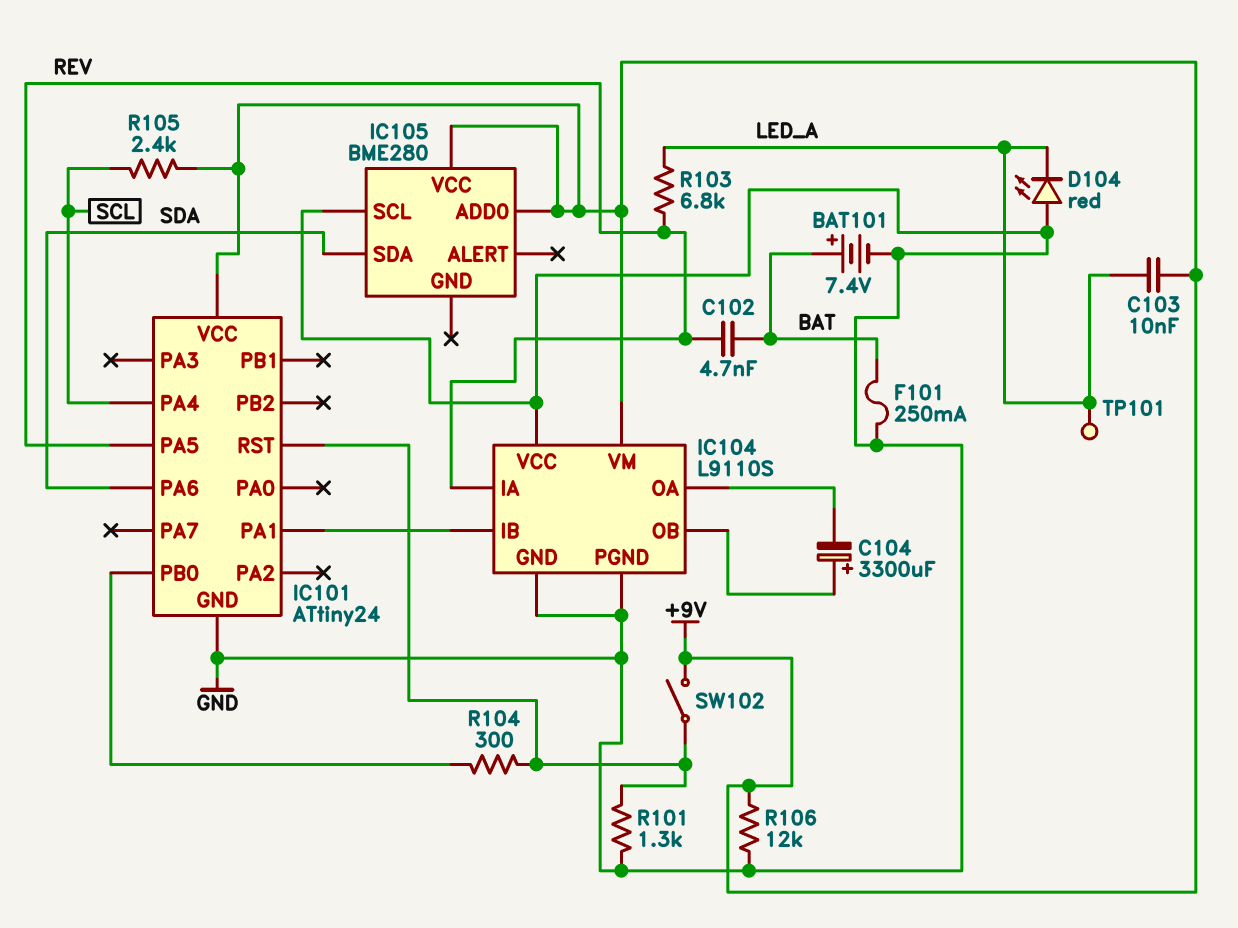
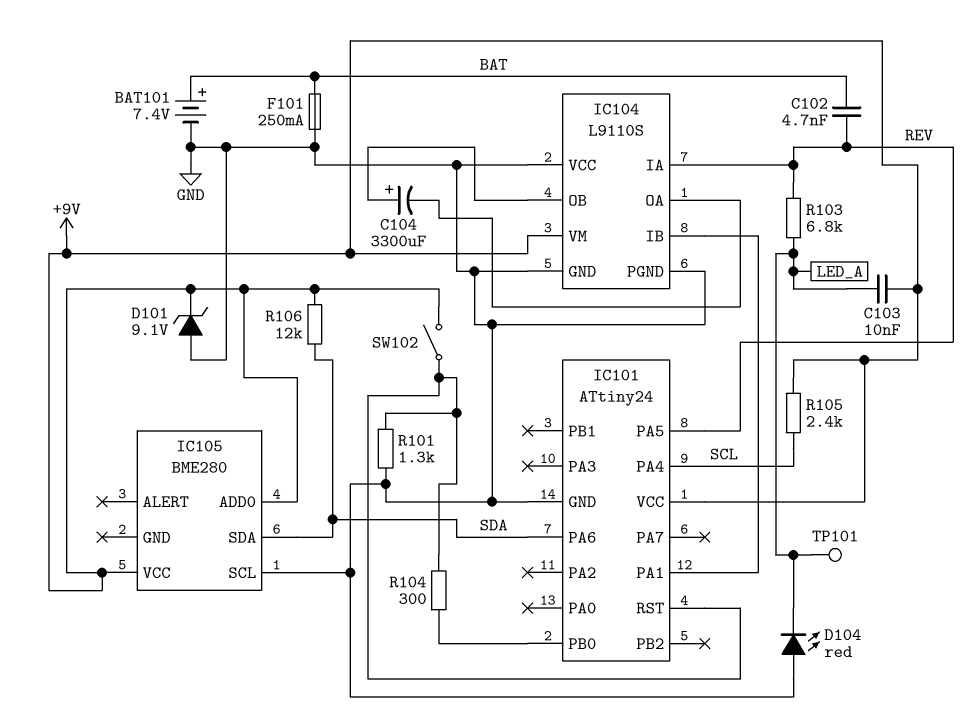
D101: none -> zener 9.1V (A GND, K +9V)
R106: 12k (+9V, GND) -> 12k (+9V, SDA)

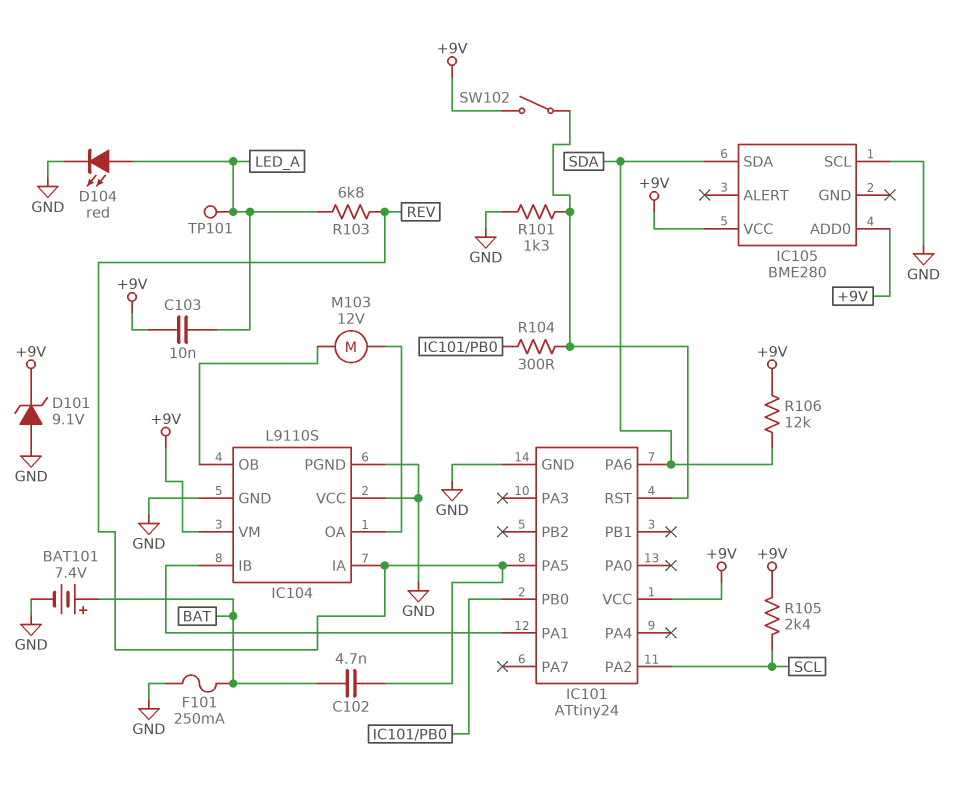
C104: 3300uF (plus IC104/OB, minus IC104/OA) -> none
D104: LED red (A GND, K LED_A) -> LED red (A LED_A, K GND)
IC101 pin PA2: none -> SCL
IC101 pin PA4: SCL -> none
M103: none -> motor 12V (IC104/OA, IC104/OB)

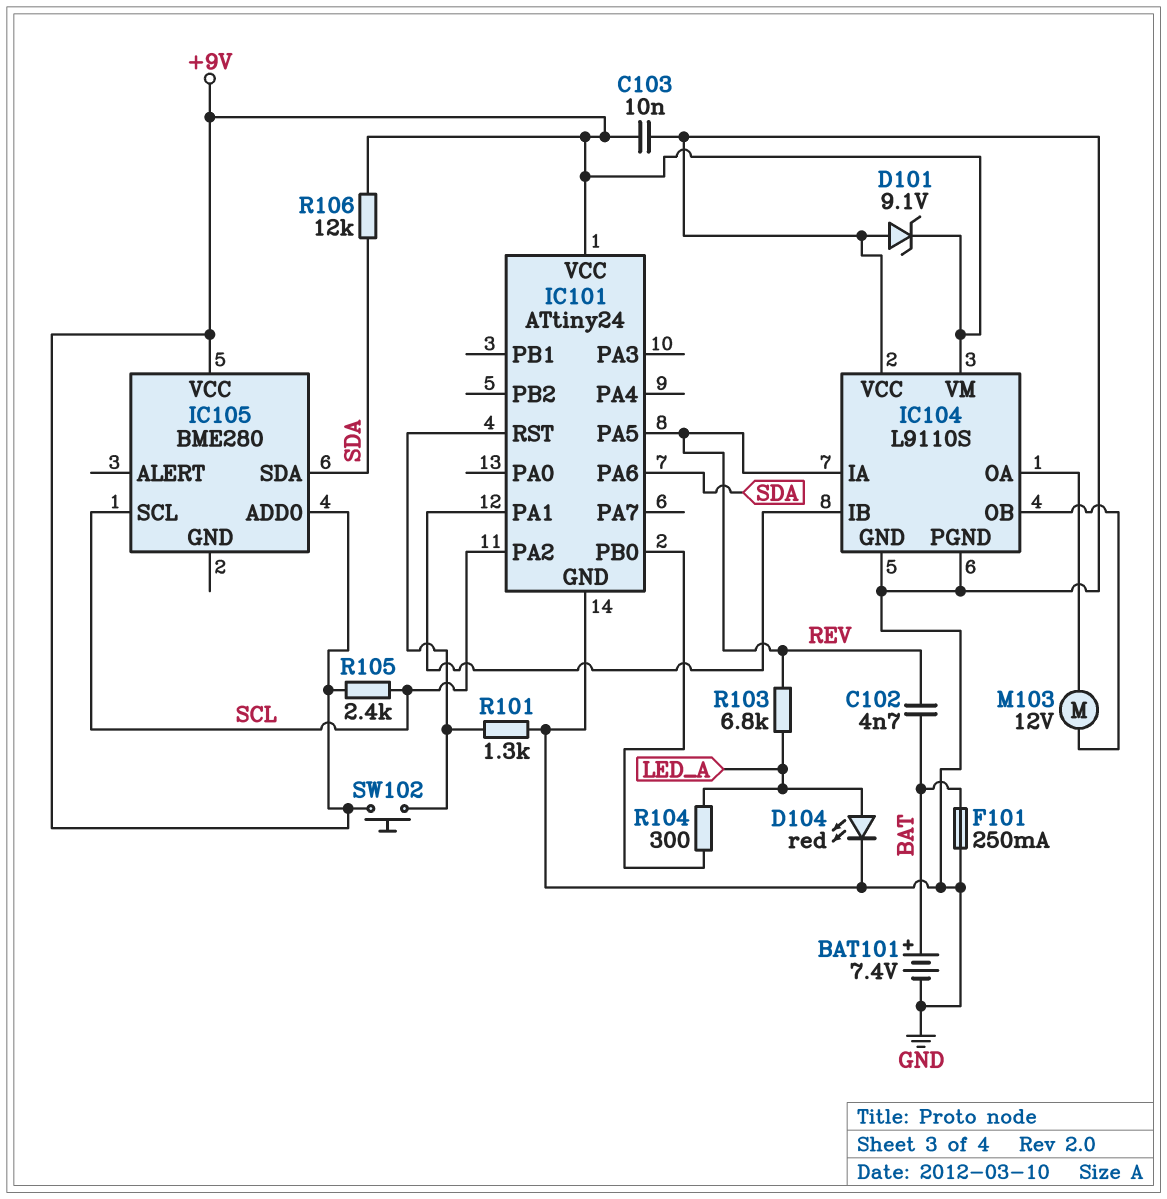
C103: 10nF (+9V, LED_A) -> 10nF (+9V, GND)
IC105 pin SCL: GND -> SCL
R104: 300 (IC101/PB0, IC101/RST) -> 300 (IC101/PB0, LED_A)
SW102: switch (+9V, IC101/RST) -> button (+9V, IC101/RST)
TP101: test point (LED_A) -> none

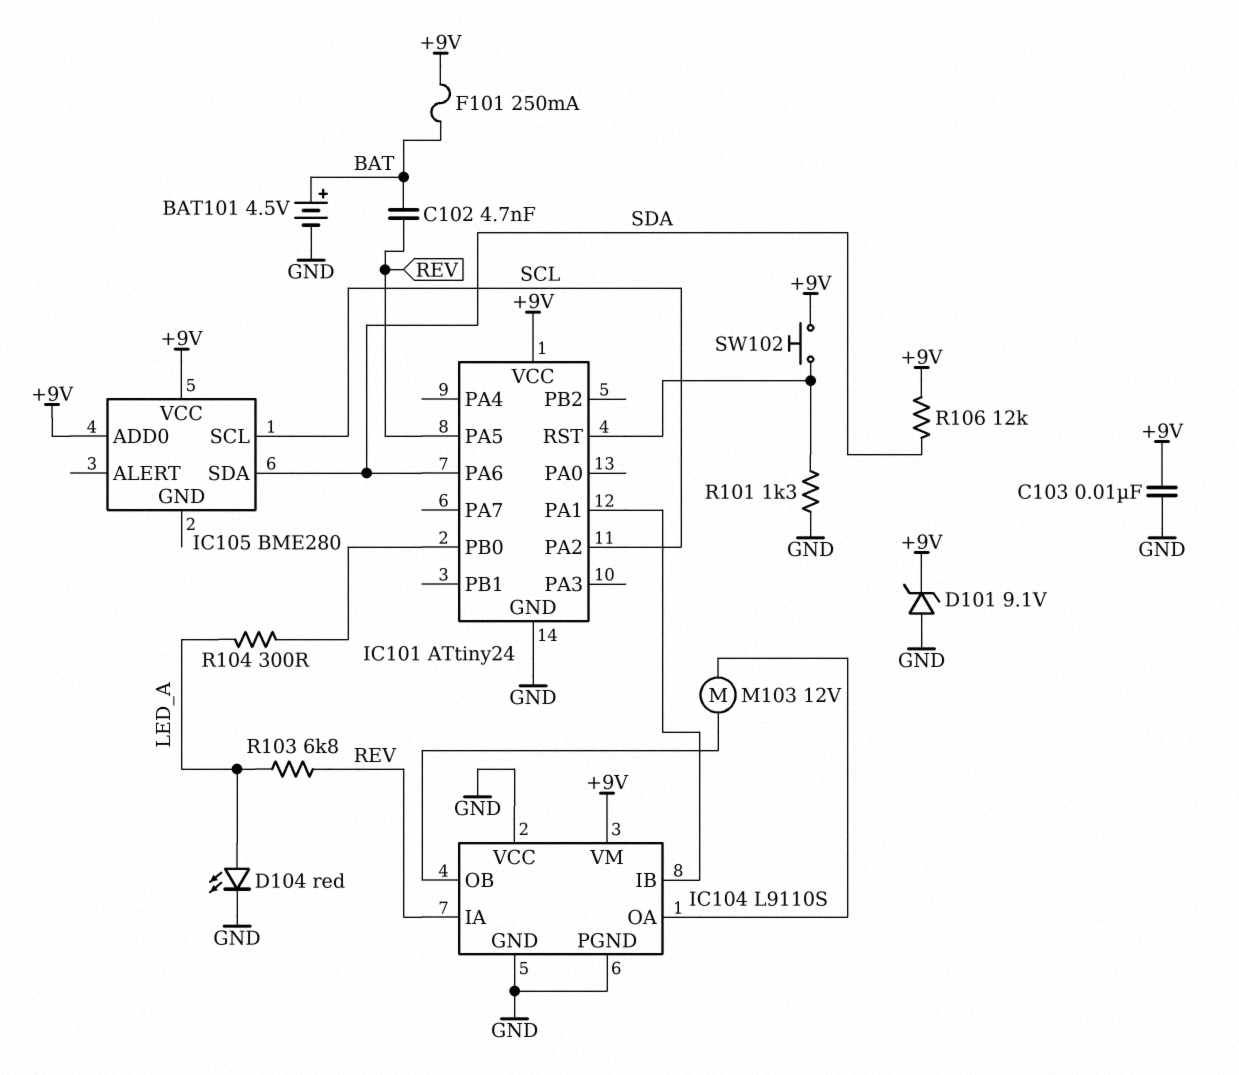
BAT101: 7.4V (plus BAT, minus GND) -> 4.5V (plus BAT, minus GND)
F101: 250mA (BAT, GND) -> 250mA (+9V, BAT)
R105: 2.4k (+9V, SCL) -> none

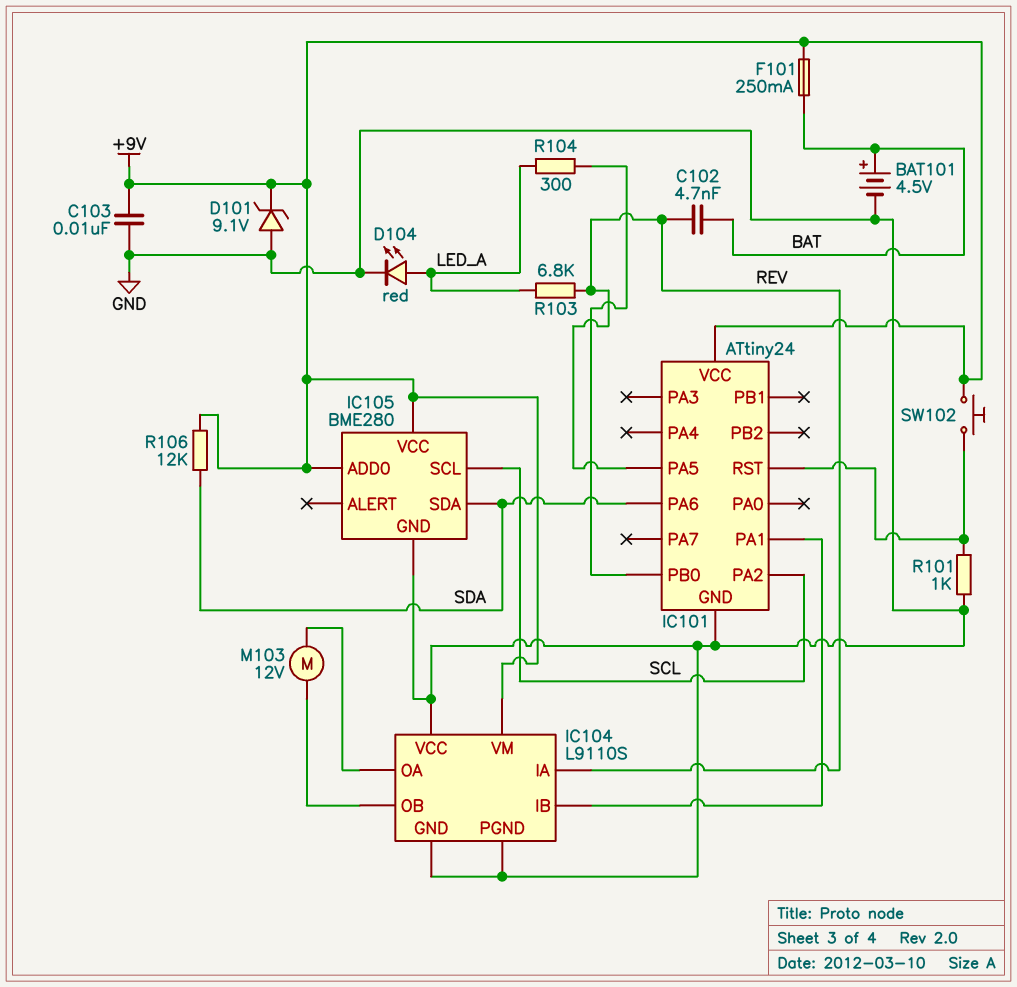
IC105 pin GND: none -> GND
R101: 1.3k (GND, IC101/RST) -> 1k (GND, IC101/RST)

